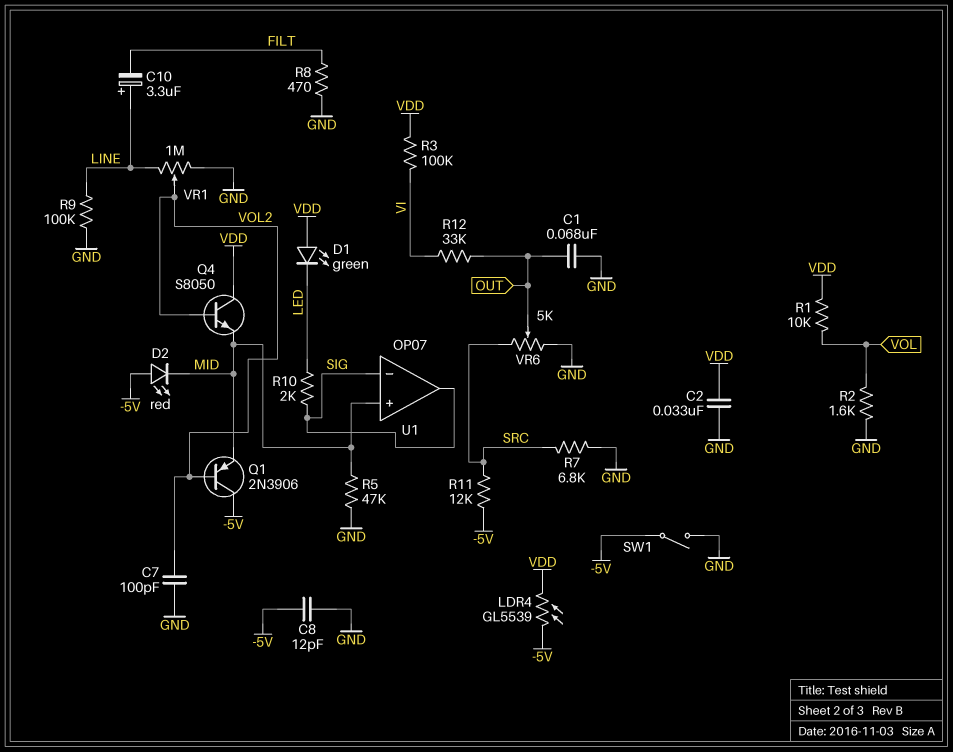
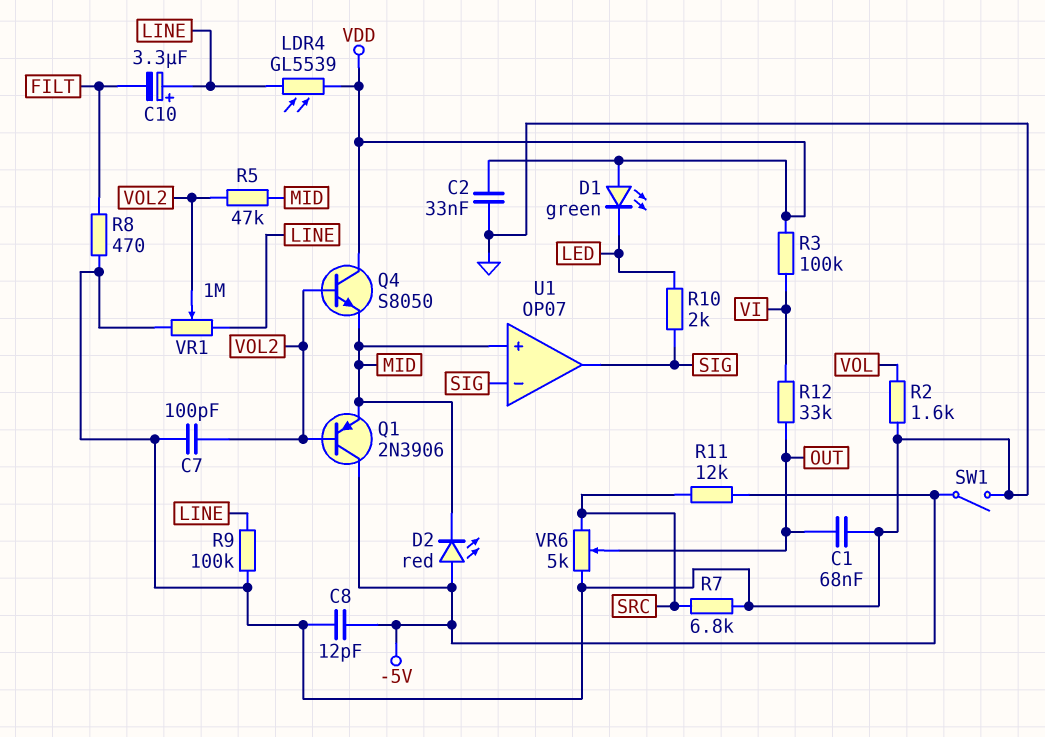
LDR4: GL5539 (-5V, VDD) -> GL5539 (LINE, VDD)
R1: 10k (VDD, VOL) -> none
R5: 47k (GND, MID) -> 47k (MID, VOL2)

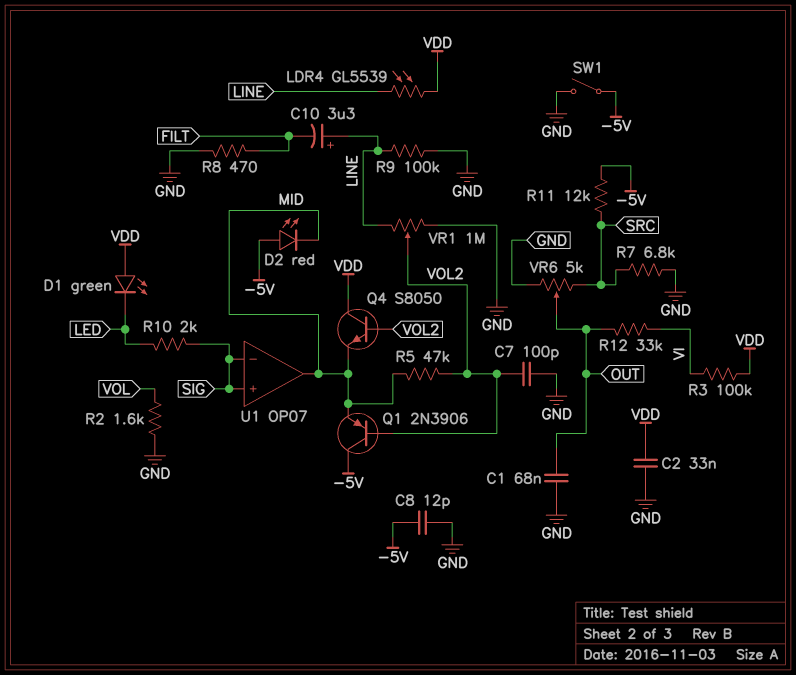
U1 pin in+: MID -> SIG
U1 pin out: SIG -> MID

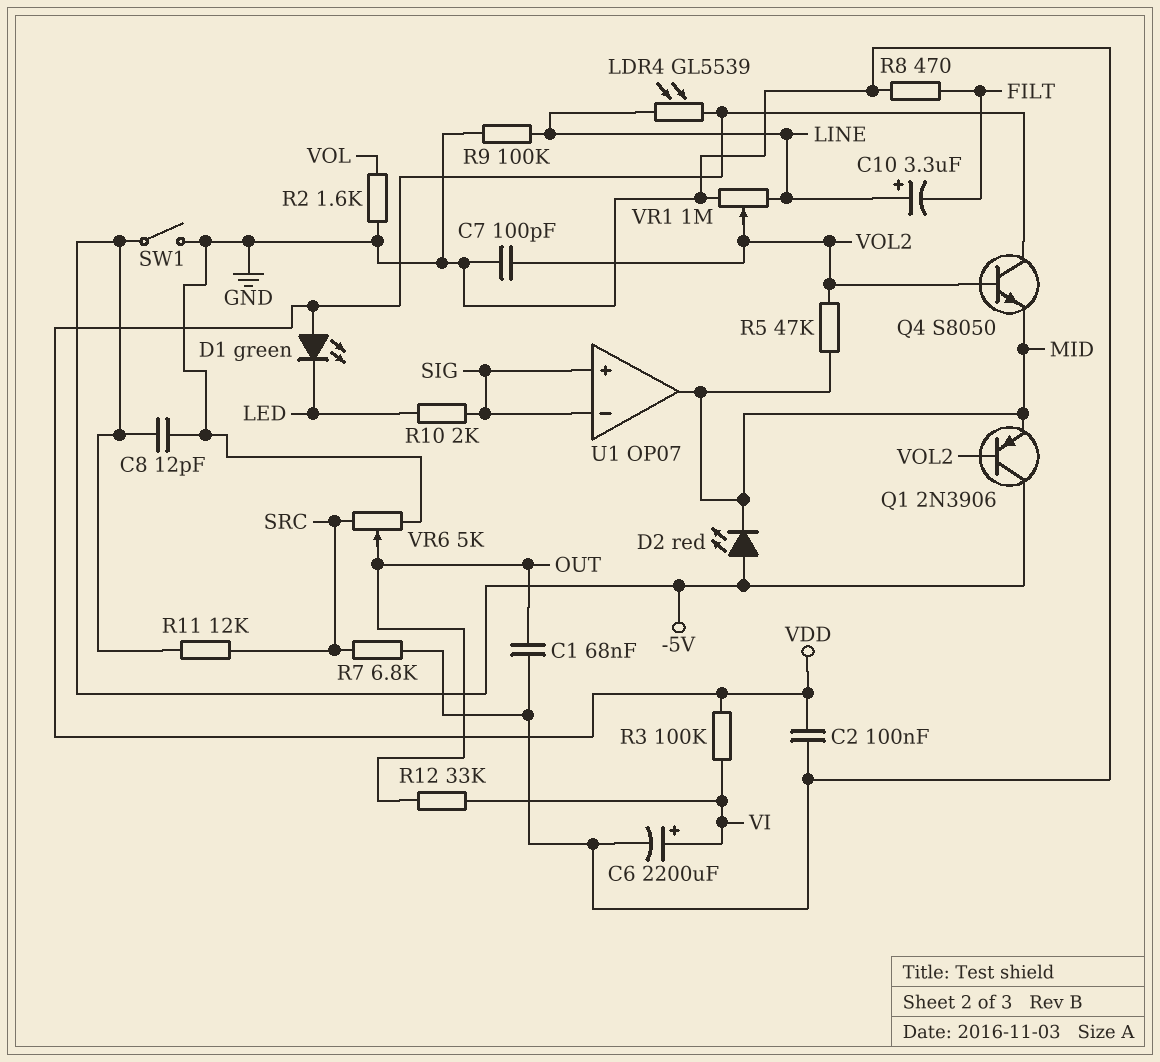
C2: 33nF (GND, VDD) -> 100nF (GND, VDD)
C6: none -> 2200uF (plus VI, minus GND)

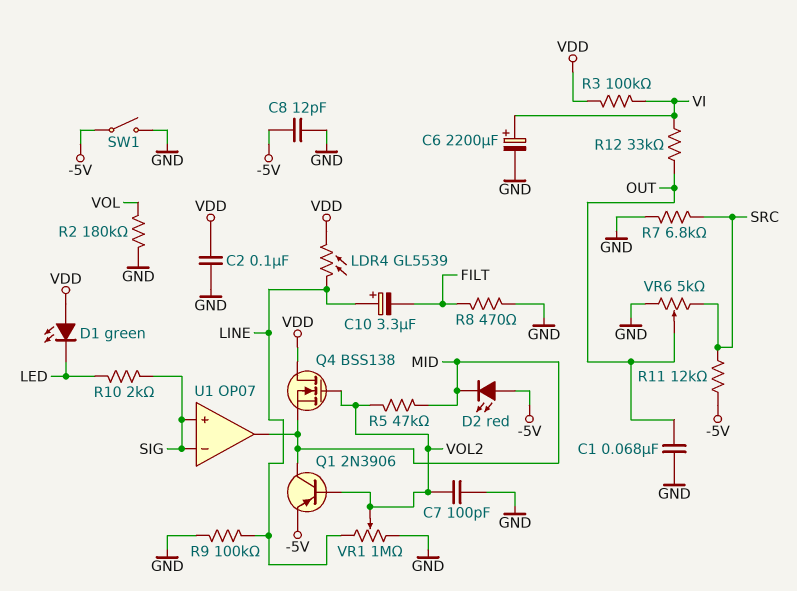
Q1: PNP 2N3906 (B VOL2, C -5V, E MID) -> PNP 2N3906 (B VOL2, C MID, E -5V)
Q4: NPN S8050 (B VOL2, C VDD, E MID) -> NMOS BSS138 (G VOL2, D VDD, S MID)
R2: 1.6k (GND, VOL) -> 180k (GND, VOL)

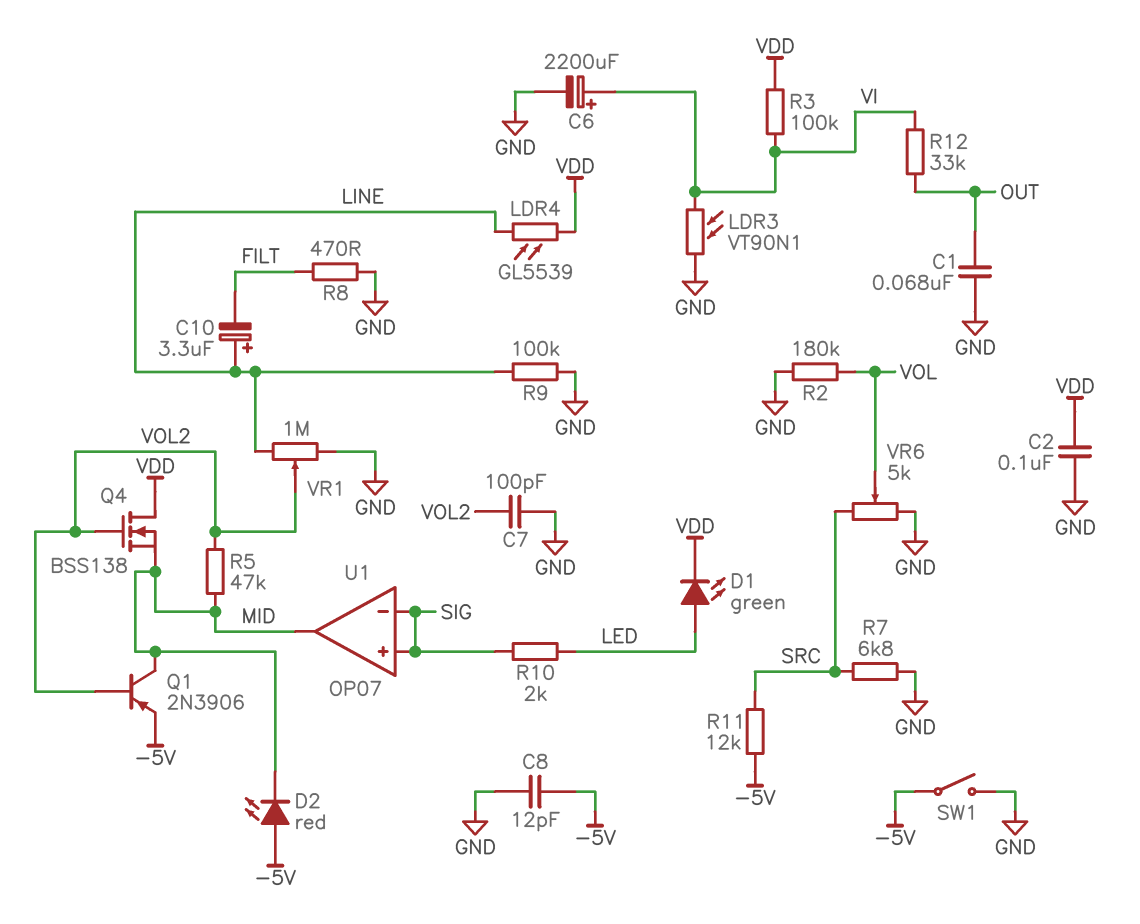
D1: LED green (A VDD, K LED) -> LED green (A LED, K VDD)
LDR3: none -> VT90N1 (GND, VI)
VR6: 5k (GND, SRC, wiper OUT) -> 5k (GND, SRC, wiper VOL)

